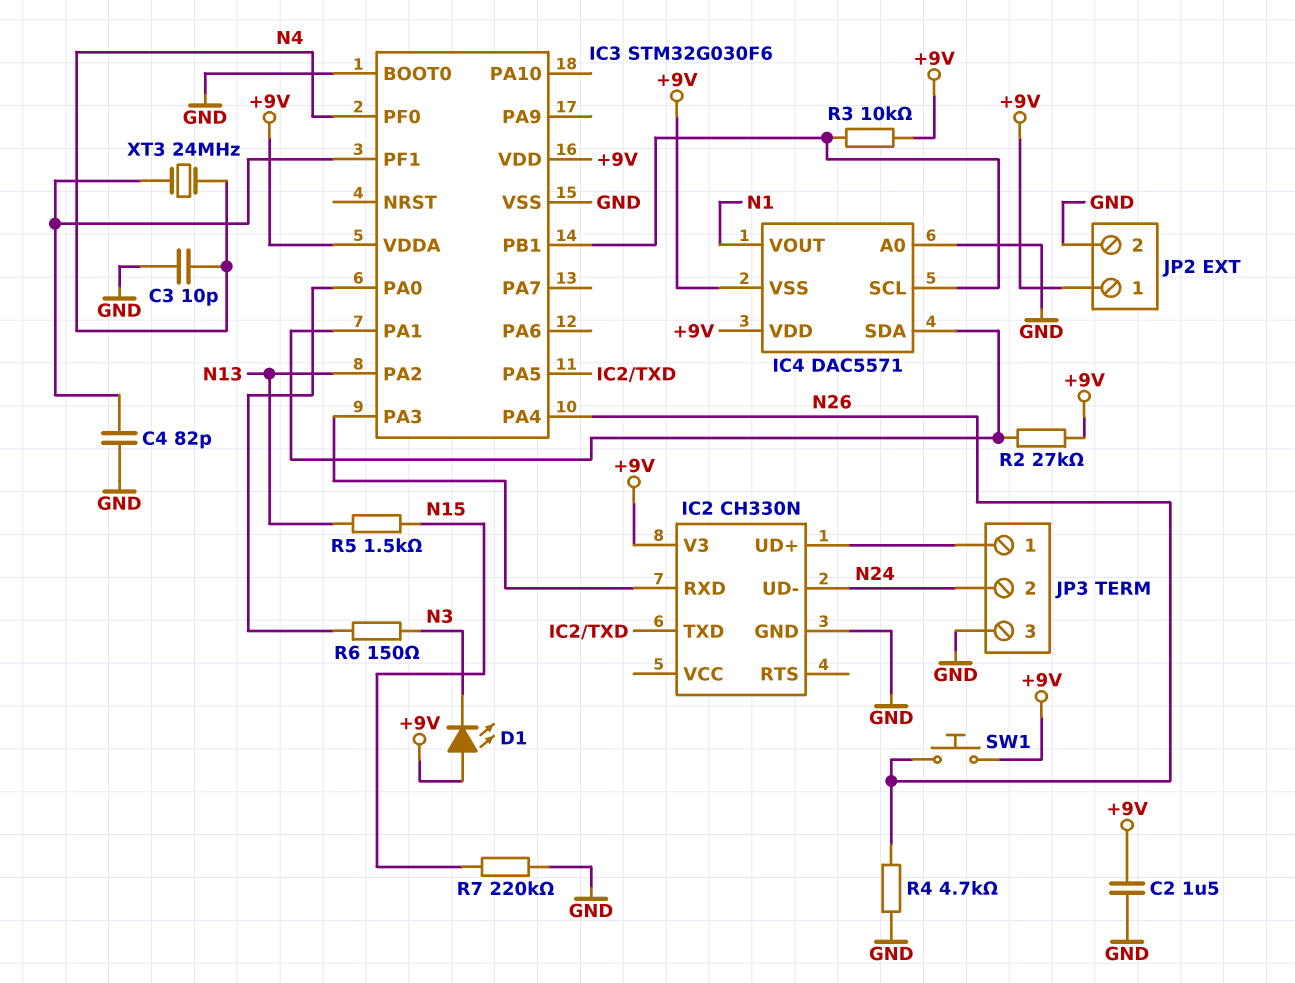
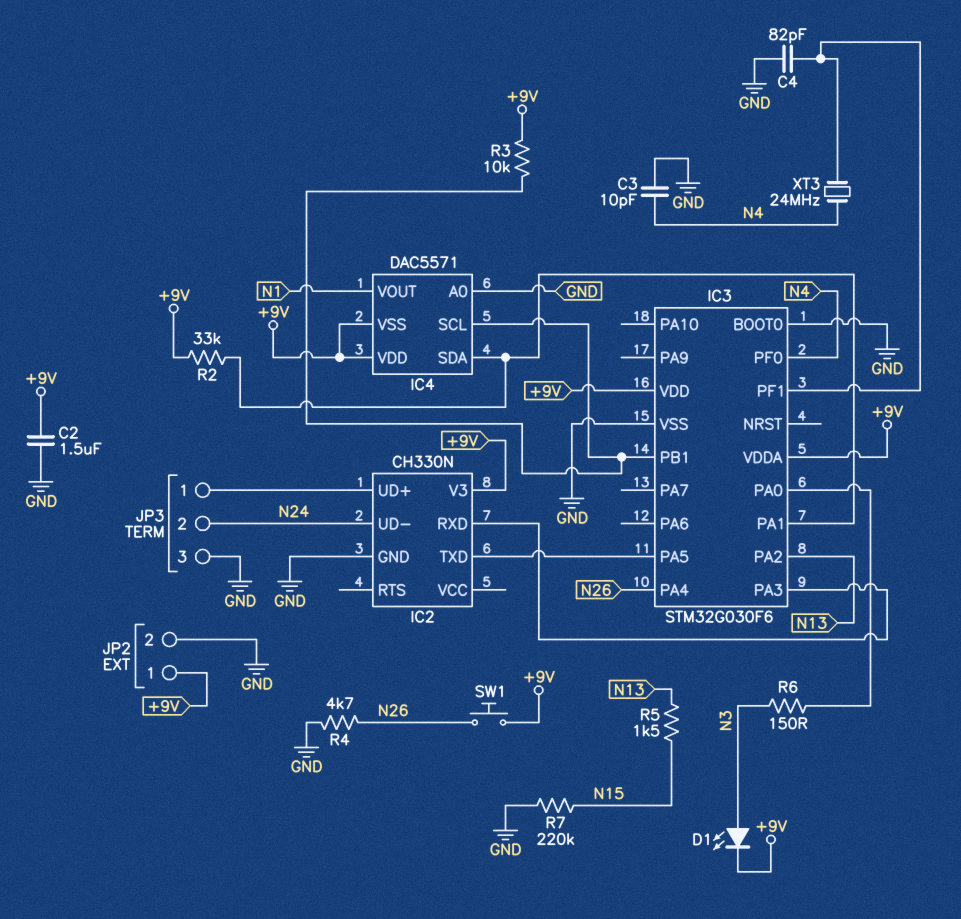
D1: LED (A +9V, K N3) -> LED (A N3, K +9V)
R2: 27k (+9V, IC3/PA1) -> 33k (+9V, IC3/PA1)

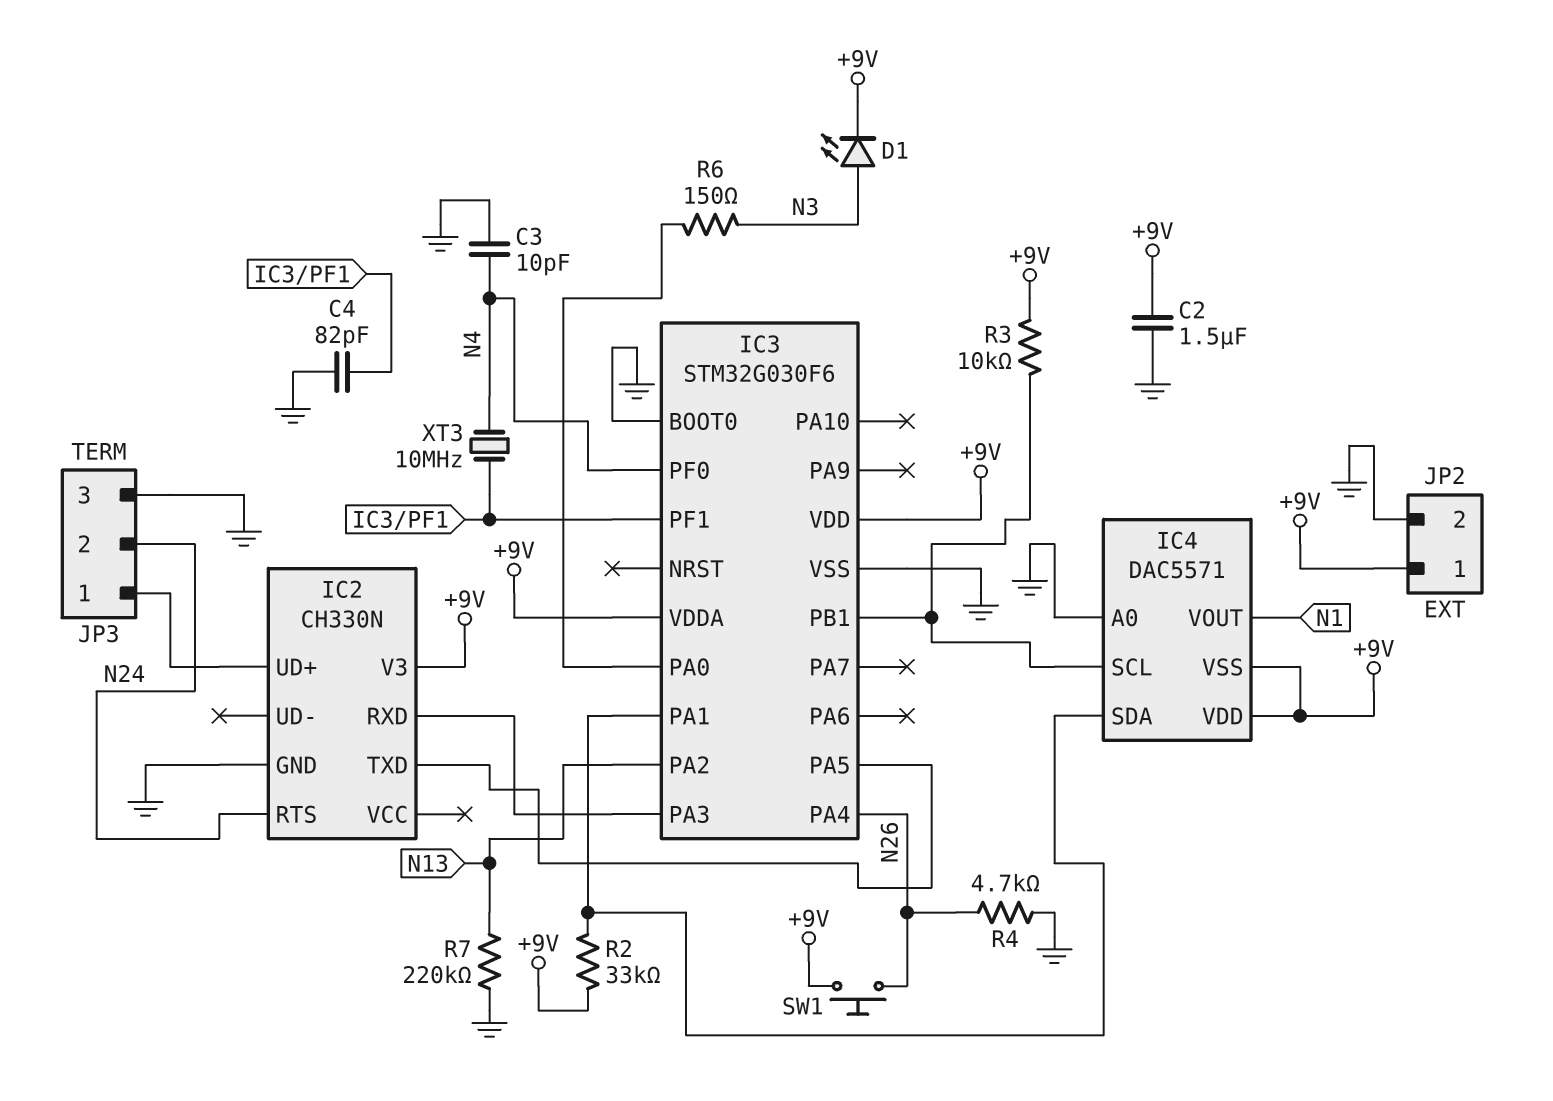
IC2 pin RTS: none -> N24
IC2 pin UD-: N24 -> none
R5: 1.5k (N13, N15) -> none
R7: 220k (GND, N15) -> 220k (GND, N13)
XT3: 24MHz (IC3/PF1, N4) -> 10MHz (IC3/PF1, N4)

